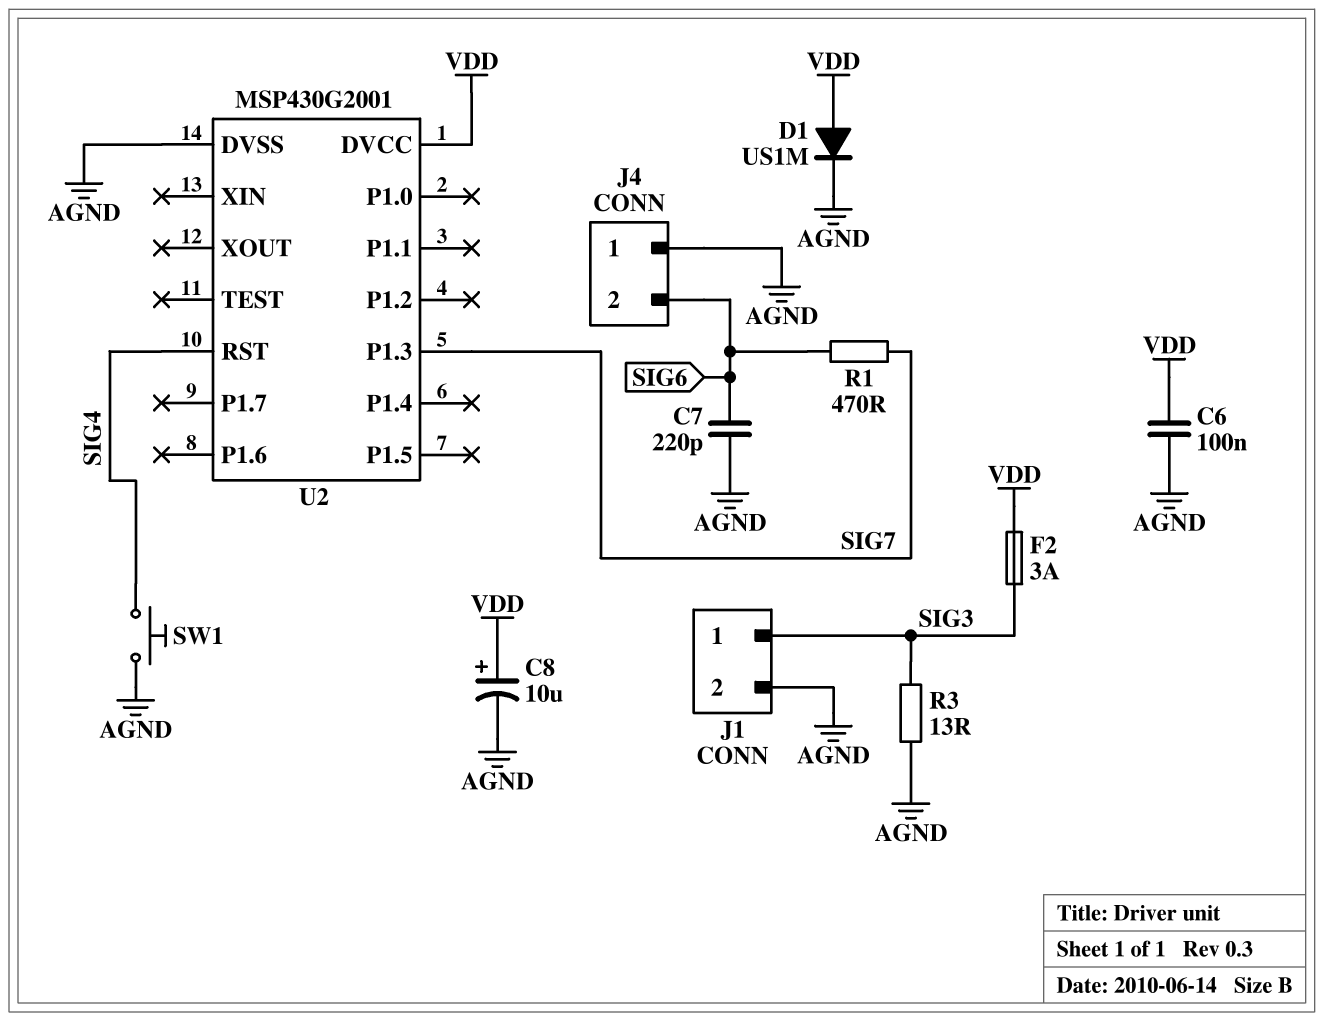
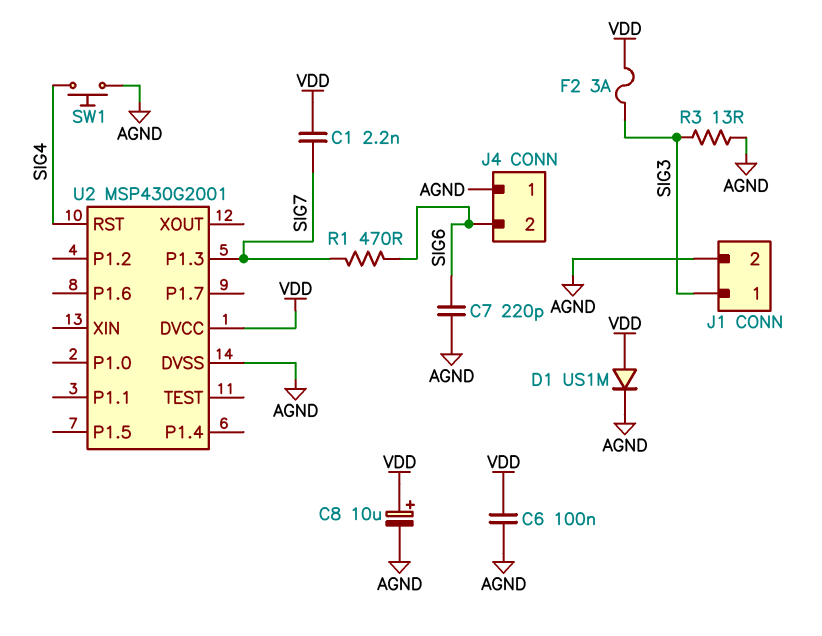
C1: none -> 2.2nF (SIG7, VDD)

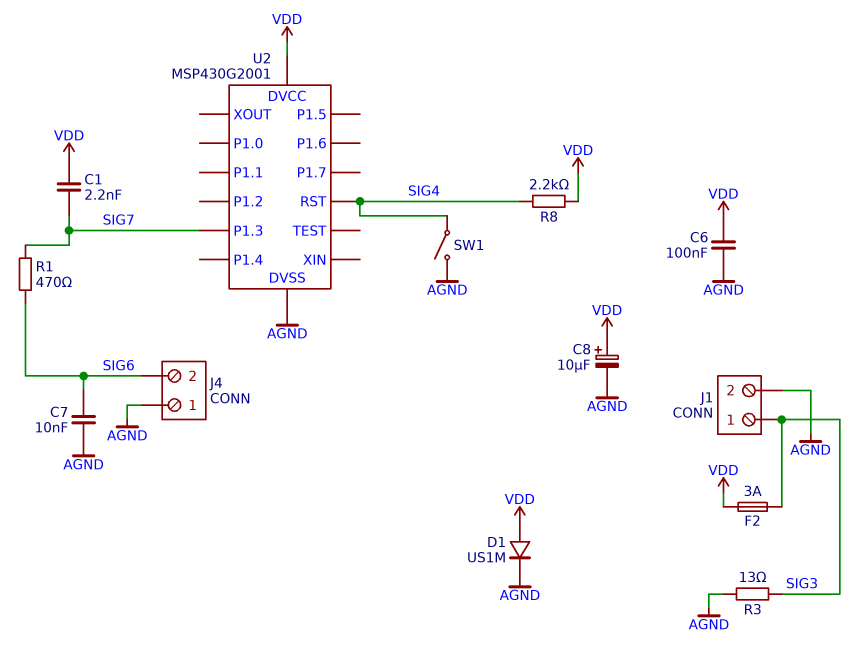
C7: 220pF (AGND, SIG6) -> 10nF (AGND, SIG6)
R8: none -> 2.2k (SIG4, VDD)
SW1: button (AGND, SIG4) -> switch (AGND, SIG4)

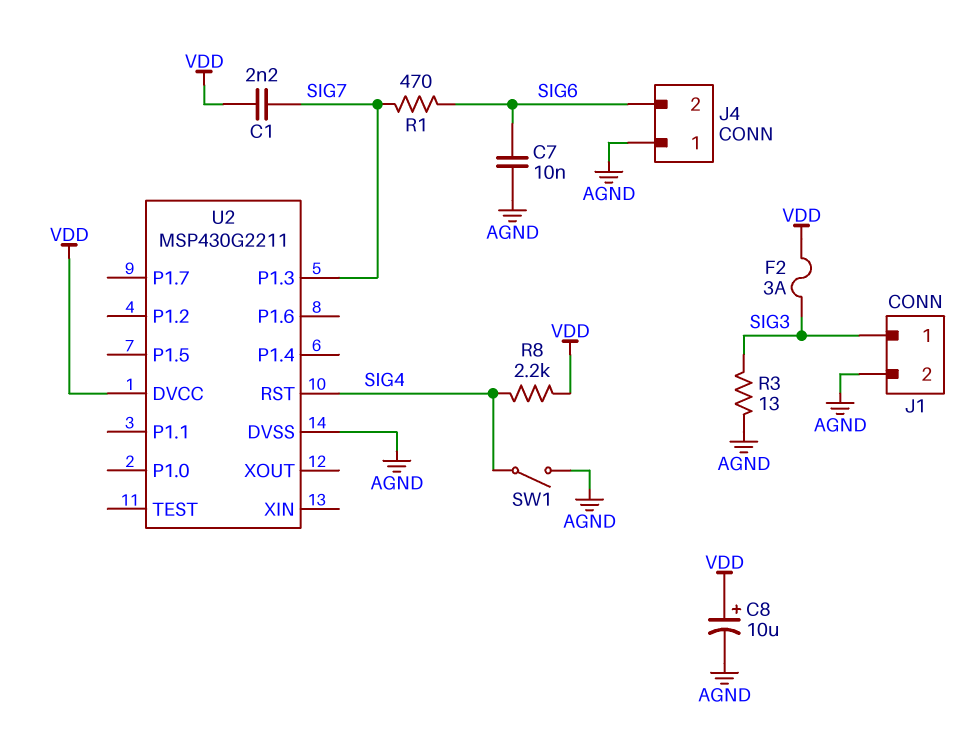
C6: 100nF (AGND, VDD) -> none
D1: diode US1M (A VDD, K AGND) -> none
U2: MSP430G2001 -> MSP430G2211

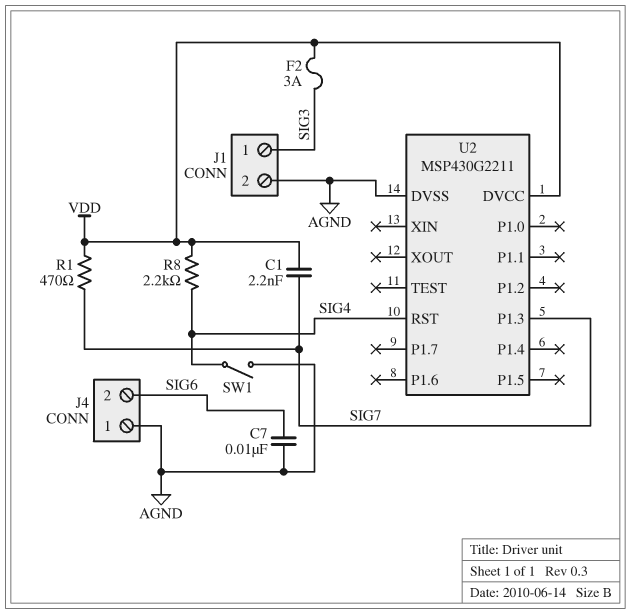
C8: 10uF (plus VDD, minus AGND) -> none
R1: 470 (SIG6, SIG7) -> 470 (SIG7, VDD)
R3: 13 (AGND, SIG3) -> none

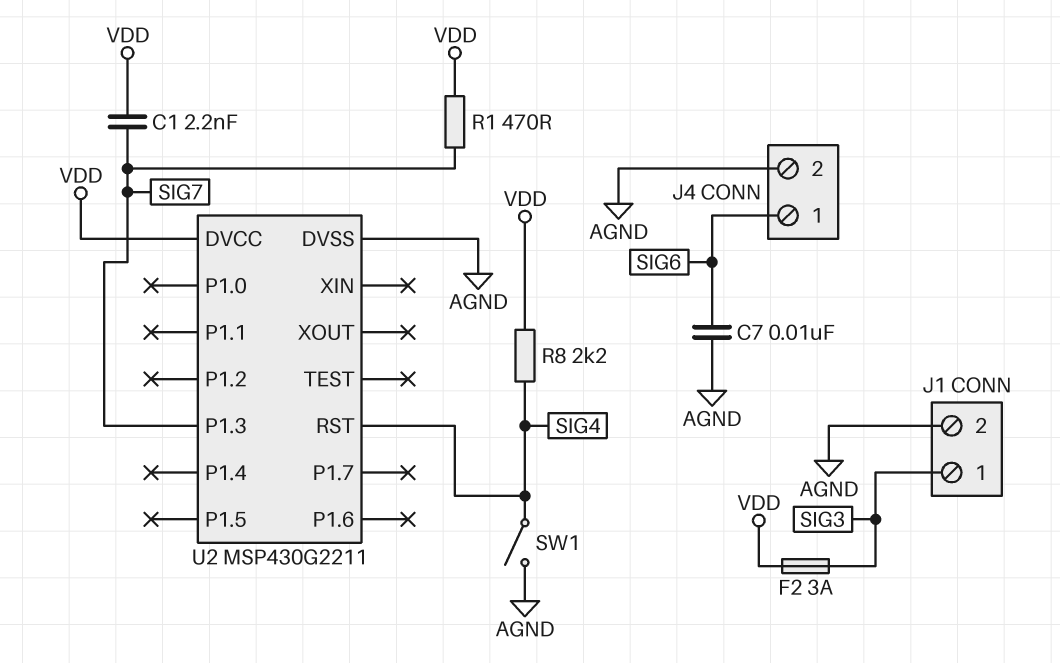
J4 pin 1: AGND -> SIG6
J4 pin 2: SIG6 -> AGND

